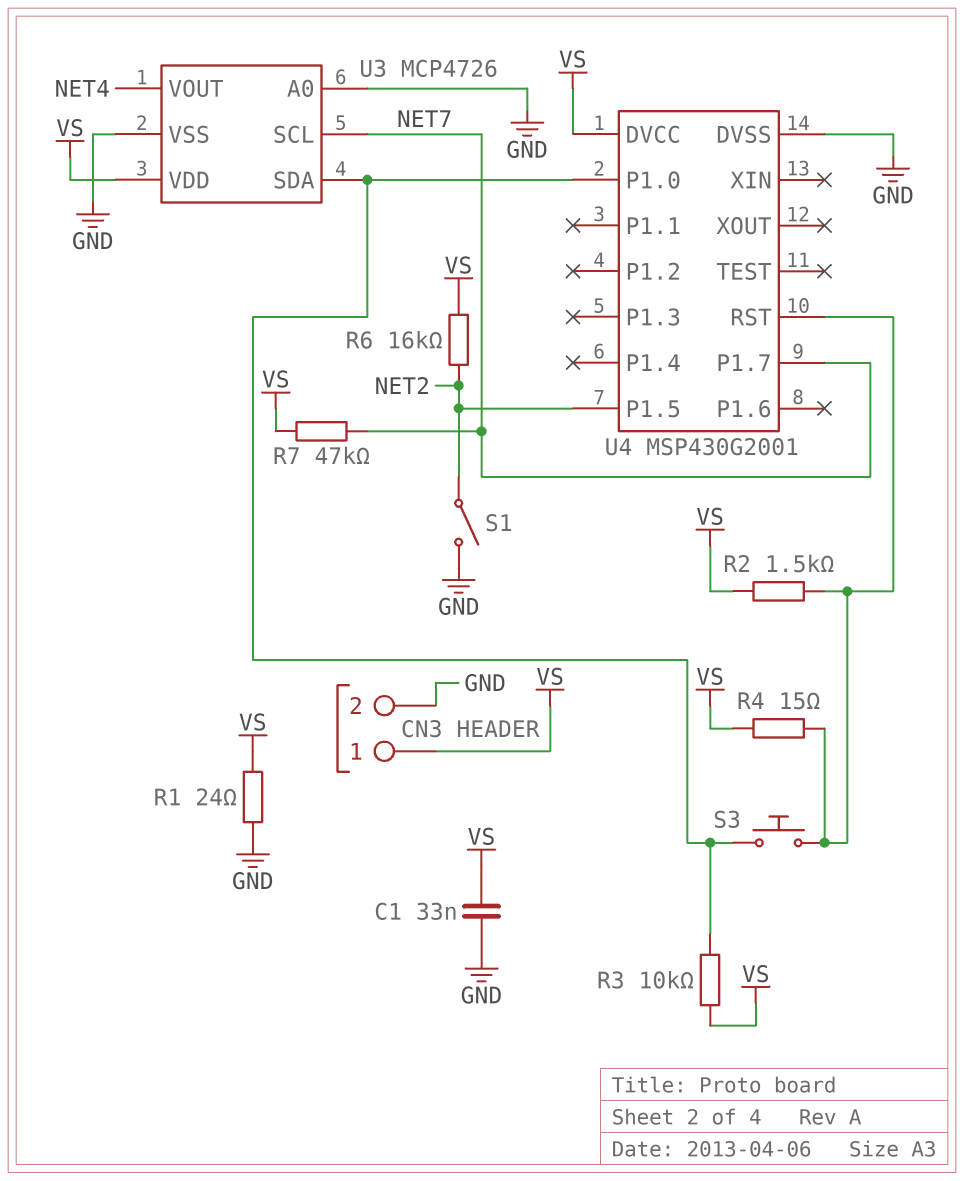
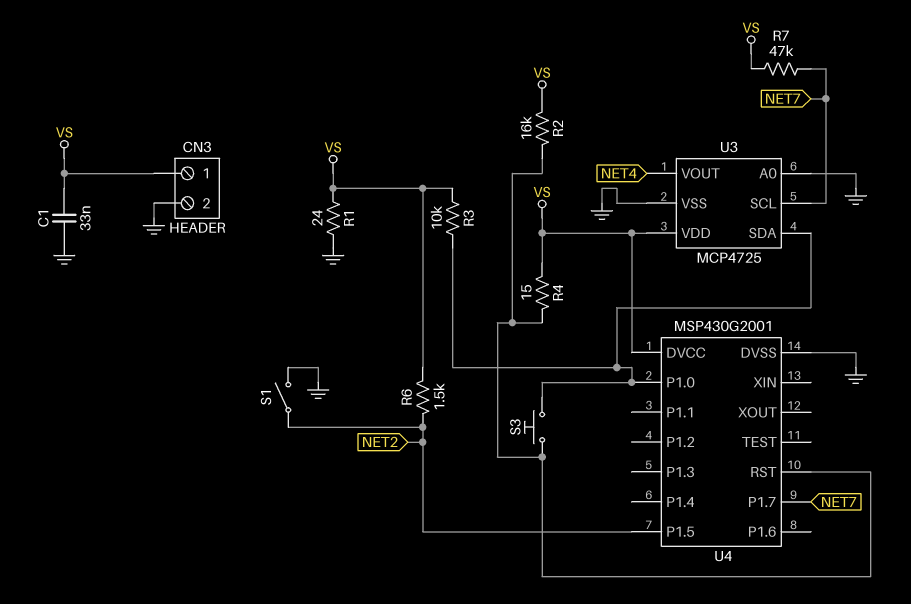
R2: 1.5k (U4/RST, VS) -> 16k (U4/RST, VS)
R6: 16k (NET2, VS) -> 1.5k (NET2, VS)
U3: MCP4726 -> MCP4725

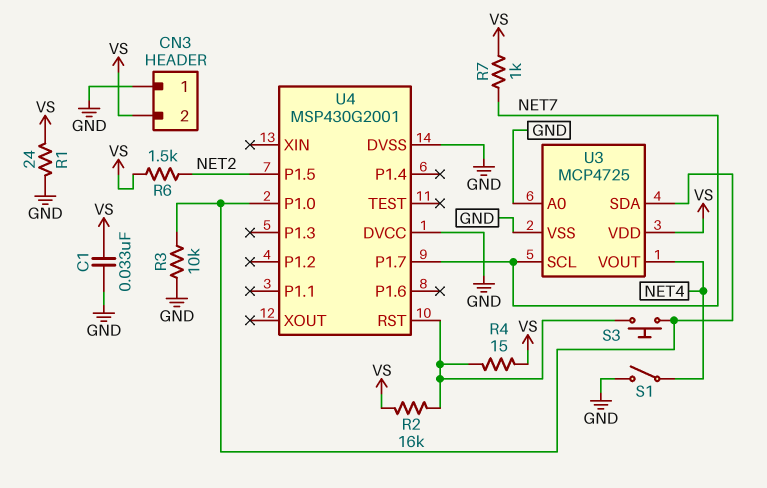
CN3 pin 1: VS -> GND
CN3 pin 2: GND -> VS
R3: 10k (U3/SDA, VS) -> 10k (GND, U3/SDA)
R7: 47k (NET7, VS) -> 1k (NET7, VS)
S1: switch (GND, NET2) -> switch (GND, NET4)
U4 pin DVCC: VS -> GND

